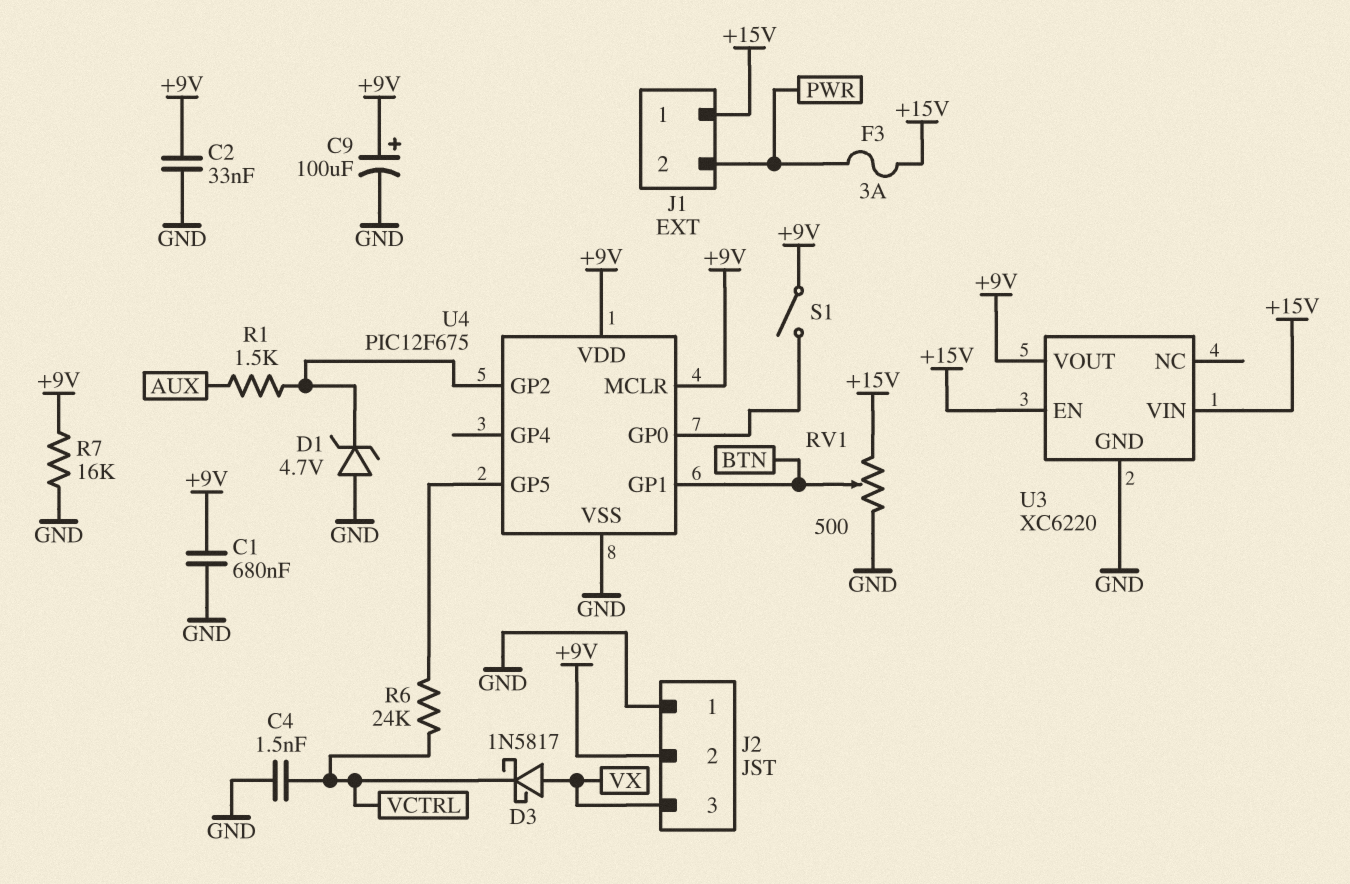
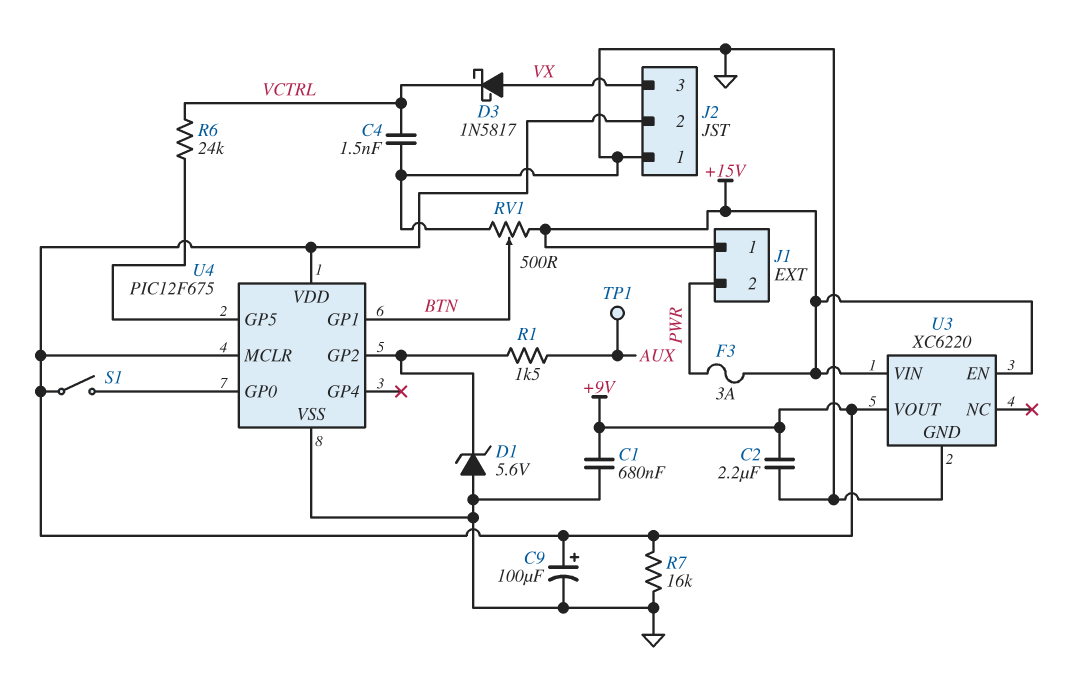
C2: 33nF (+9V, GND) -> 2.2uF (+9V, GND)
D1: zener 4.7V (A GND, K U4/GP2) -> zener 5.6V (A GND, K U4/GP2)
TP1: none -> test point (AUX)

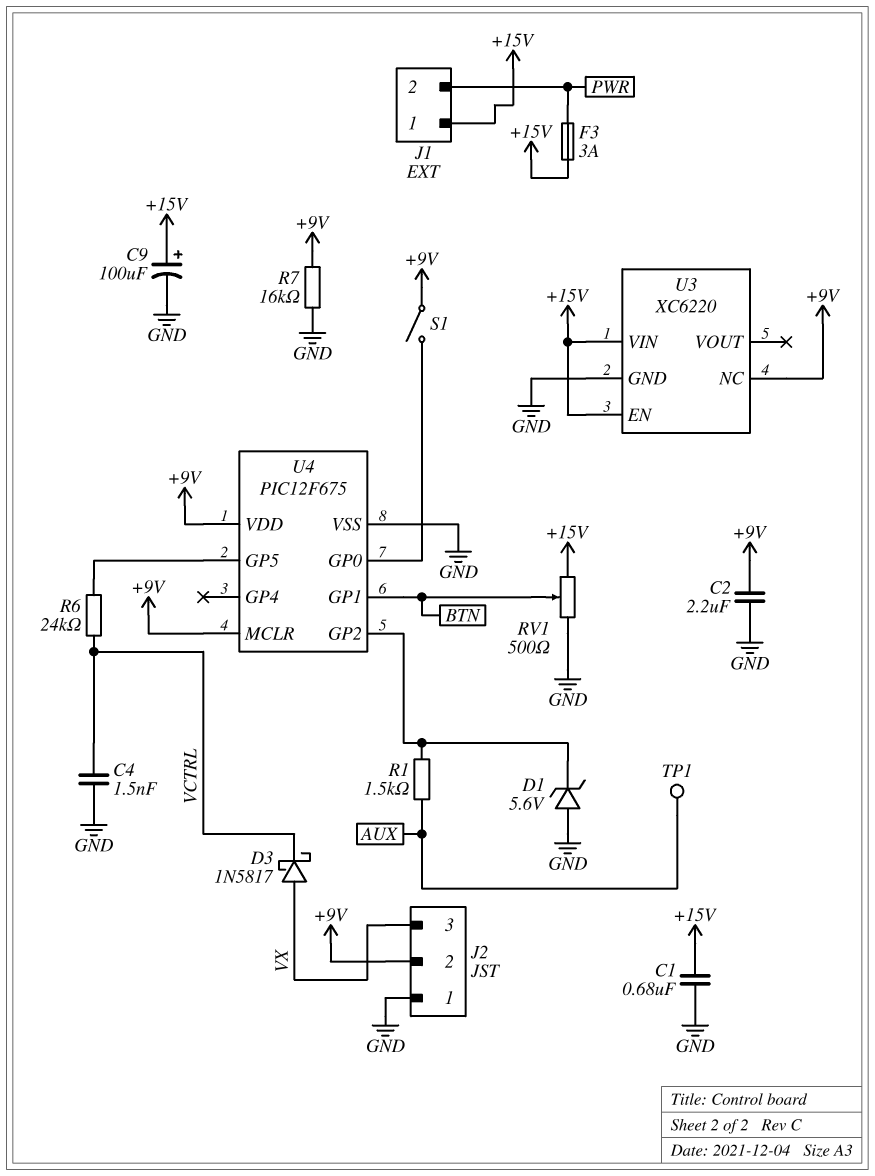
C1: 680nF (+9V, GND) -> 680nF (+15V, GND)
C9: 100uF (plus +9V, minus GND) -> 100uF (plus +15V, minus GND)
U3 pin NC: none -> +9V
U3 pin VOUT: +9V -> none

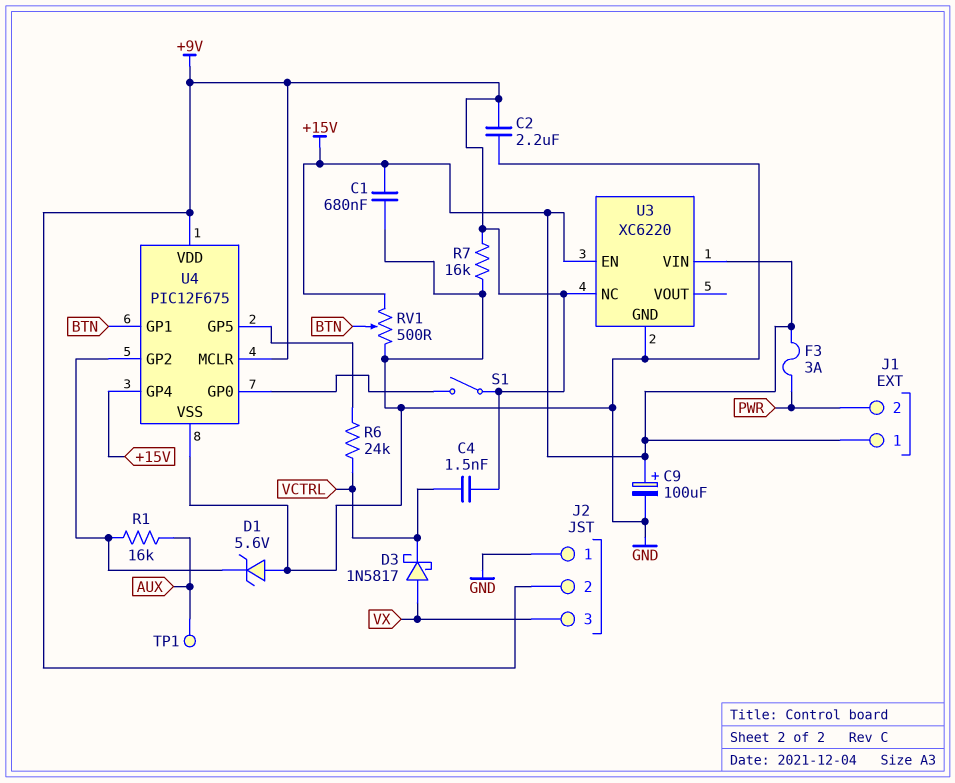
C4: 1.5nF (GND, VCTRL) -> 1.5nF (+9V, VCTRL)
R1: 1.5k (AUX, U4/GP2) -> 16k (AUX, U4/GP2)
U4 pin GP4: none -> +15V

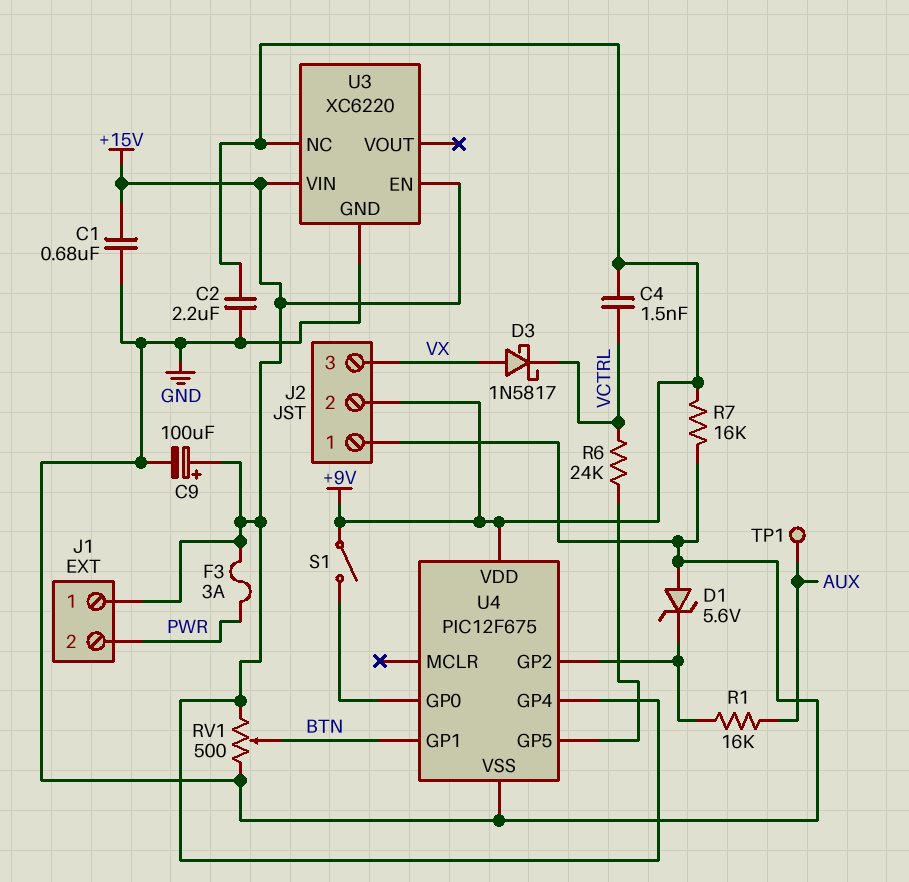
U4 pin MCLR: +9V -> none

